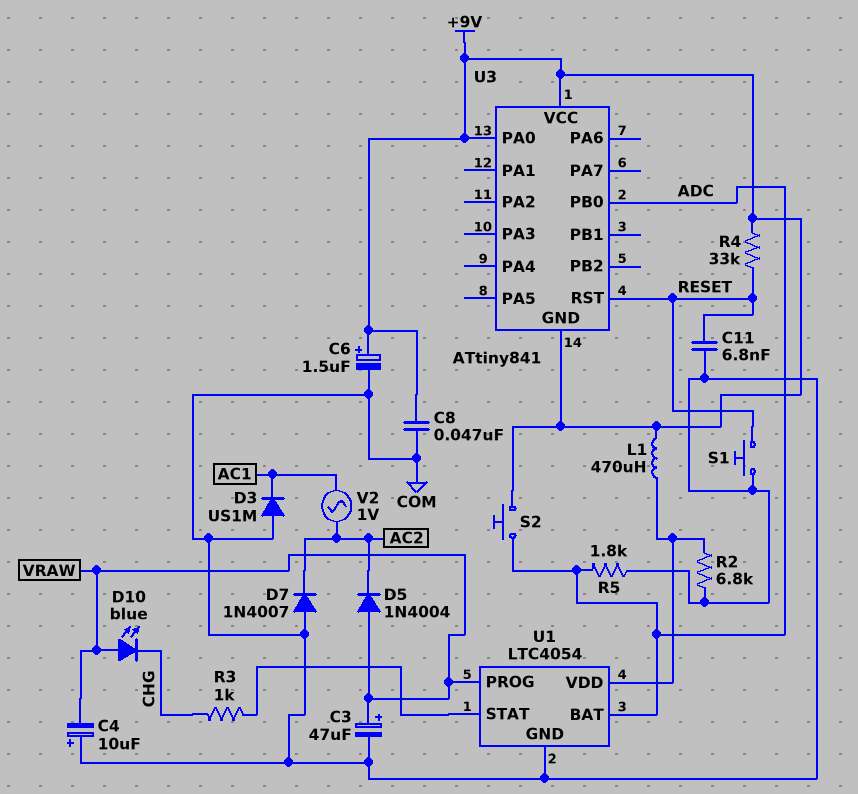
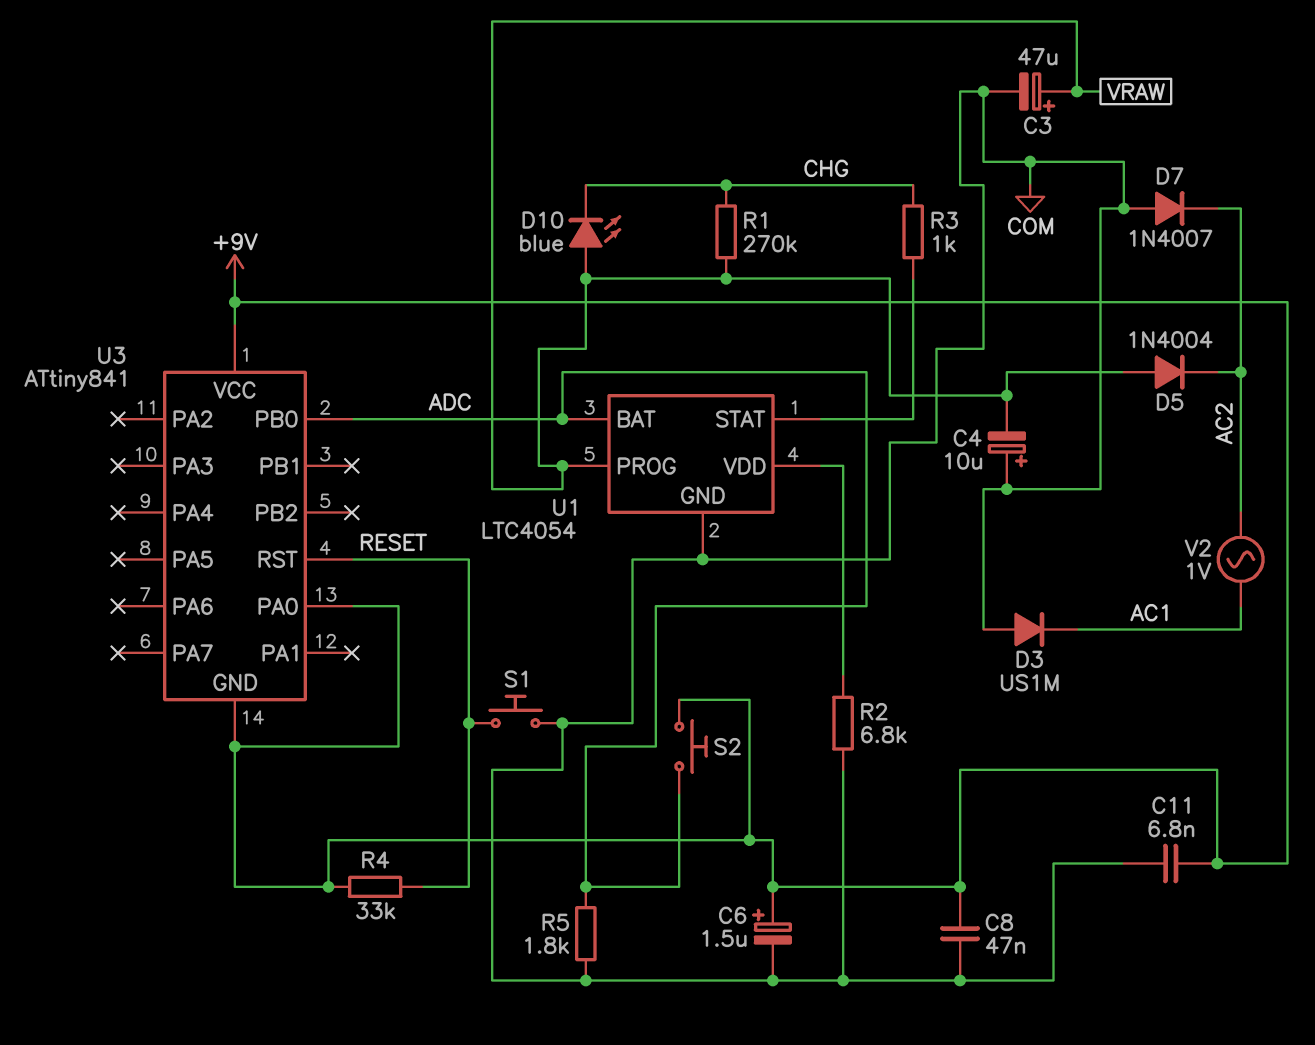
C11: 6.8nF (COM, RESET) -> 6.8nF (+9V, COM)
L1: 470uH (+9V, U1/VDD) -> none
R1: none -> 270k (CHG, VRAW)

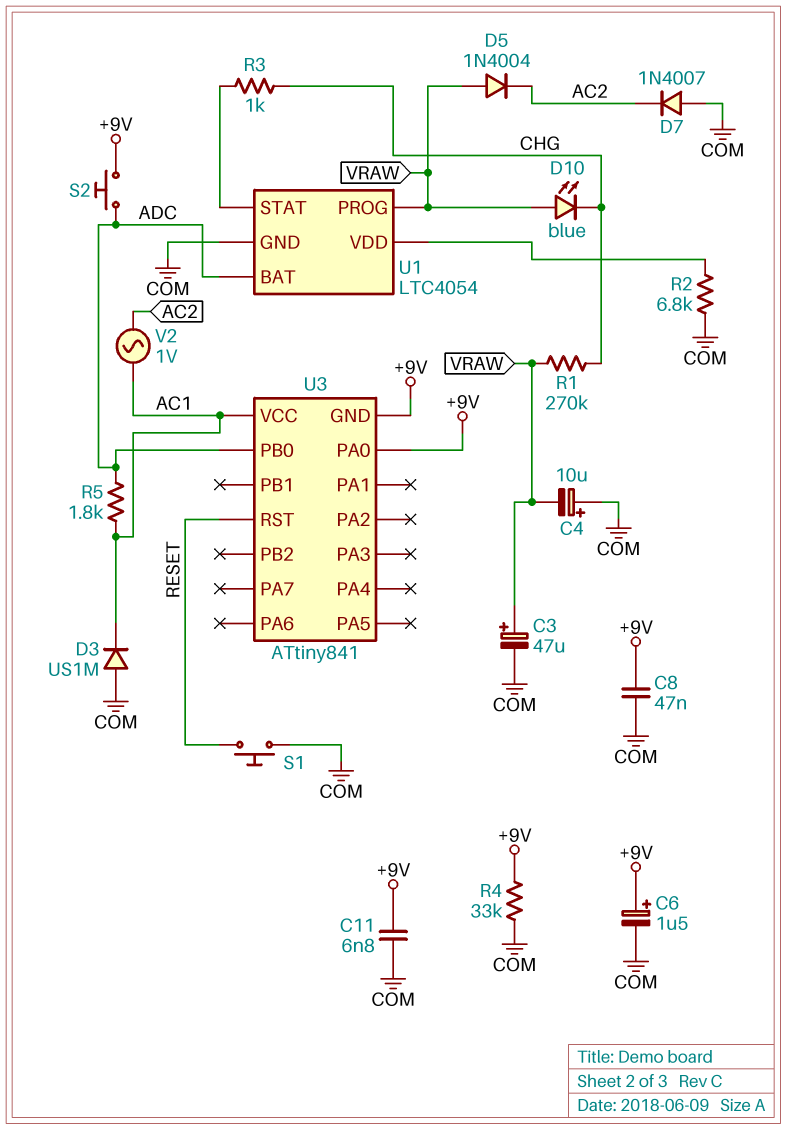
R4: 33k (+9V, RESET) -> 33k (+9V, COM)
R5: 1.8k (ADC, COM) -> 1.8k (AC1, ADC)
U3 pin VCC: +9V -> AC1

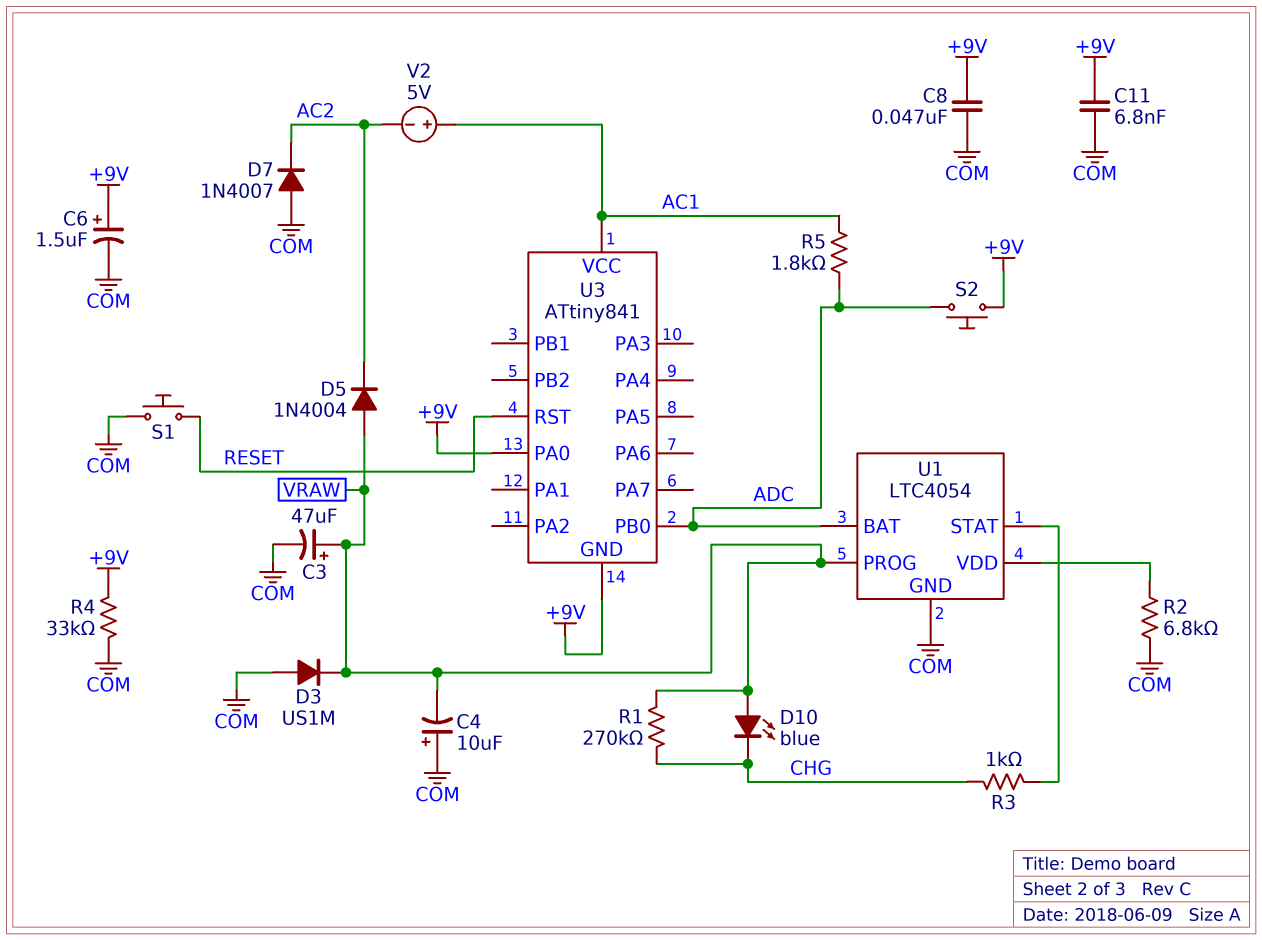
D3: diode US1M (A COM, K AC1) -> diode US1M (A COM, K VRAW)
V2: AC 1V (AC1, AC2) -> 5V (plus AC1, minus AC2)

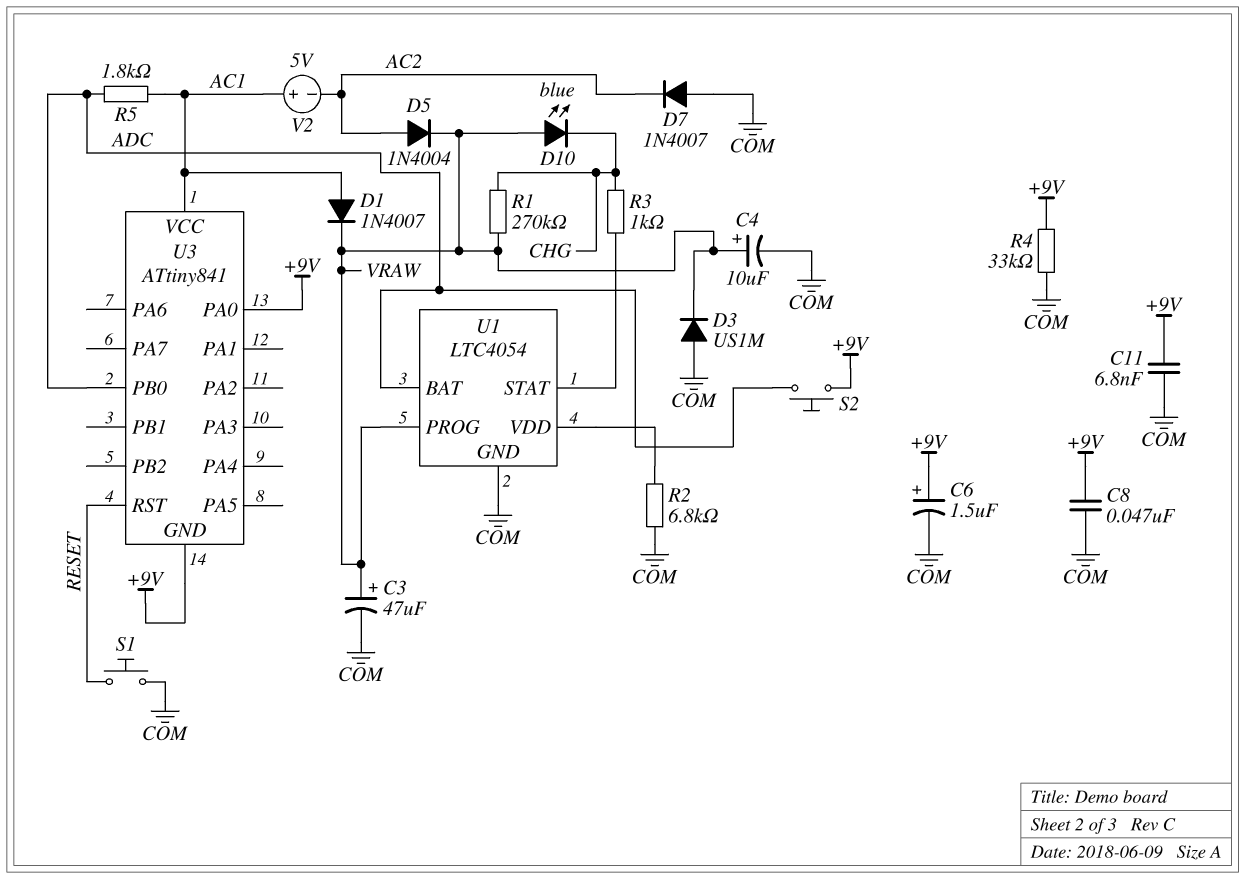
C4: 10uF (plus COM, minus VRAW) -> 10uF (plus VRAW, minus COM)
D1: none -> diode 1N4007 (A AC1, K VRAW)
D5: diode 1N4004 (A VRAW, K AC2) -> diode 1N4004 (A AC2, K VRAW)

